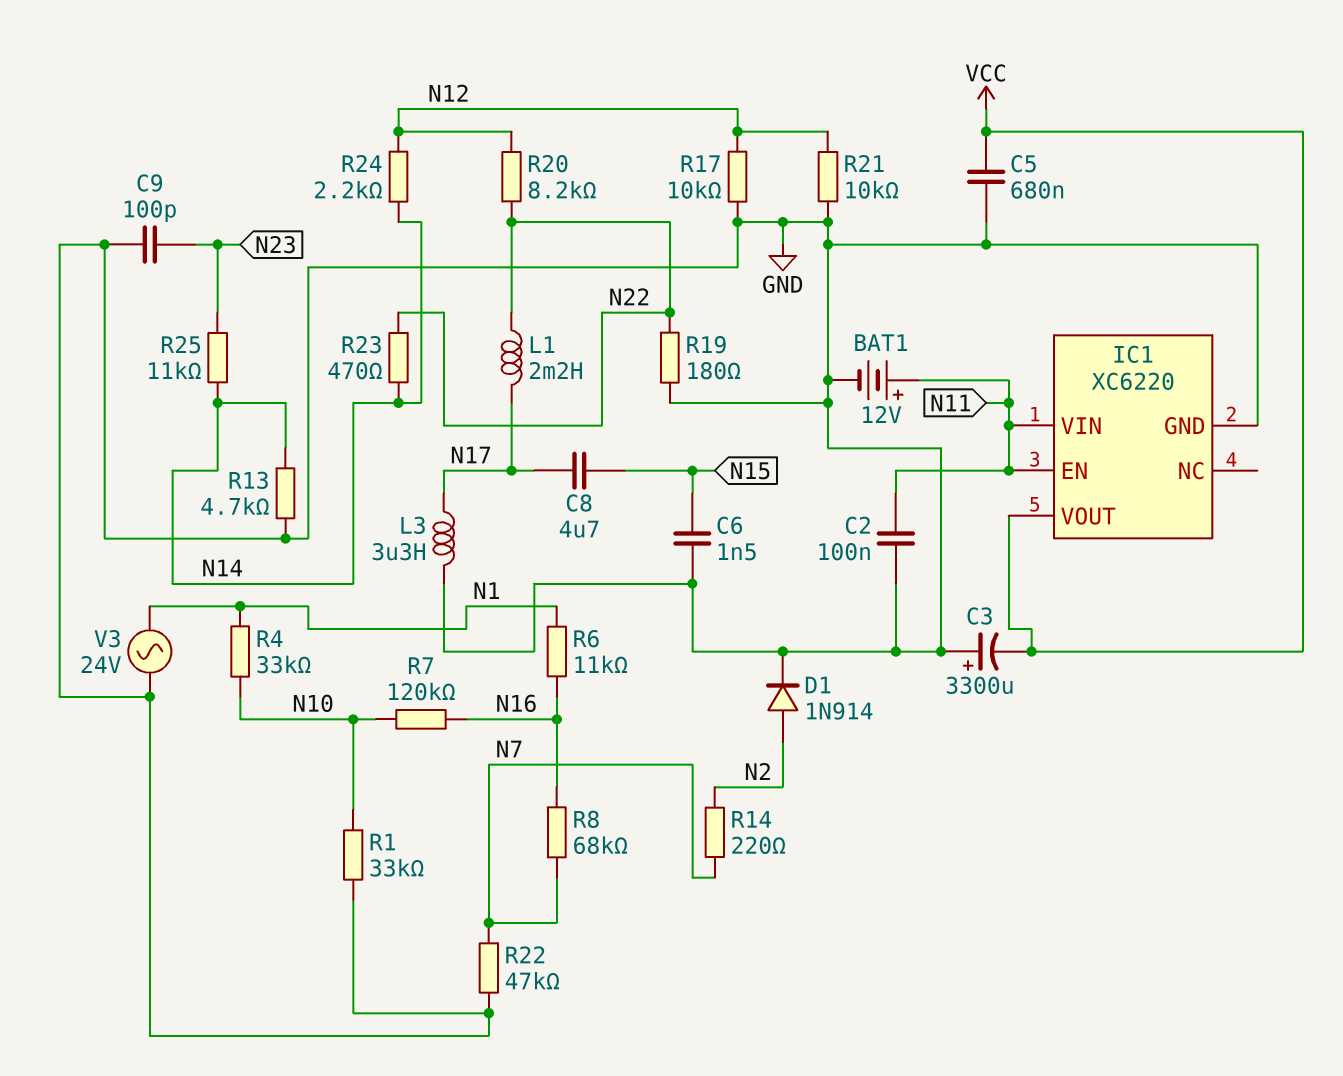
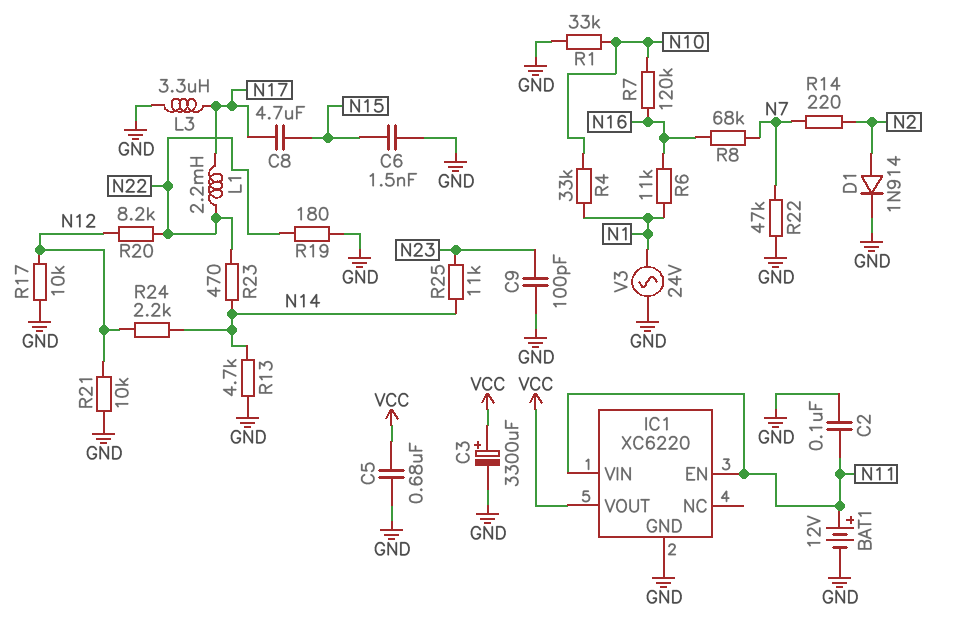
C3: 3300uF (plus GND, minus VCC) -> 3300uF (plus VCC, minus GND)

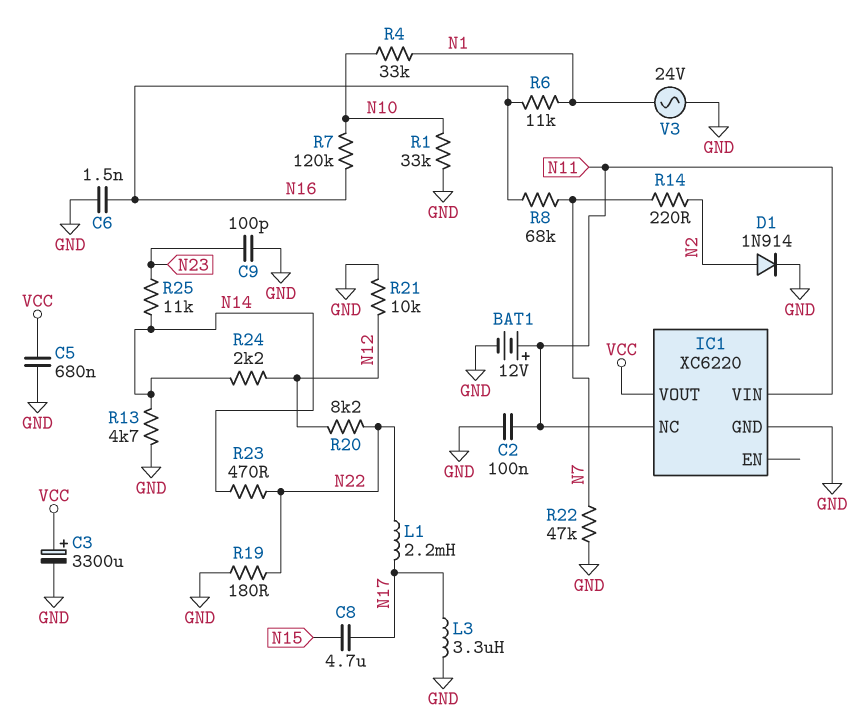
C6: 1.5nF (GND, N15) -> 1.5nF (GND, N16)
IC1 pin EN: N11 -> none
IC1 pin NC: none -> N11
R17: 10k (GND, N12) -> none

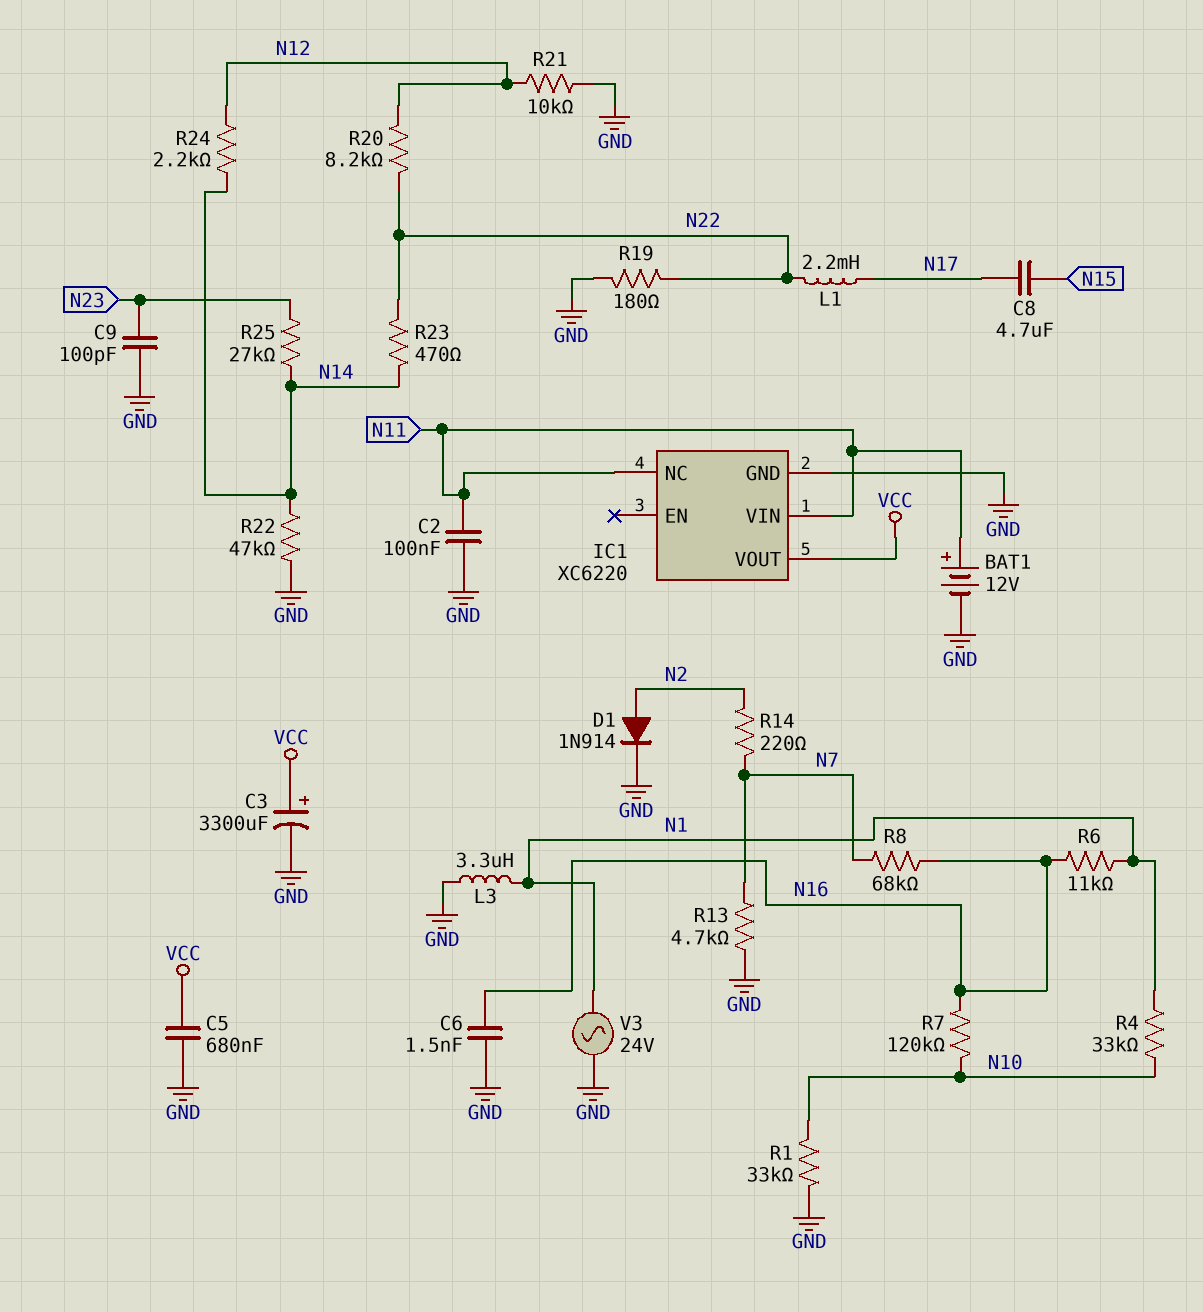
L3: 3.3uH (GND, N17) -> 3.3uH (GND, N1)
R13: 4.7k (GND, N14) -> 4.7k (GND, N7)
R22: 47k (GND, N7) -> 47k (GND, N14)
R25: 11k (N14, N23) -> 27k (N14, N23)

